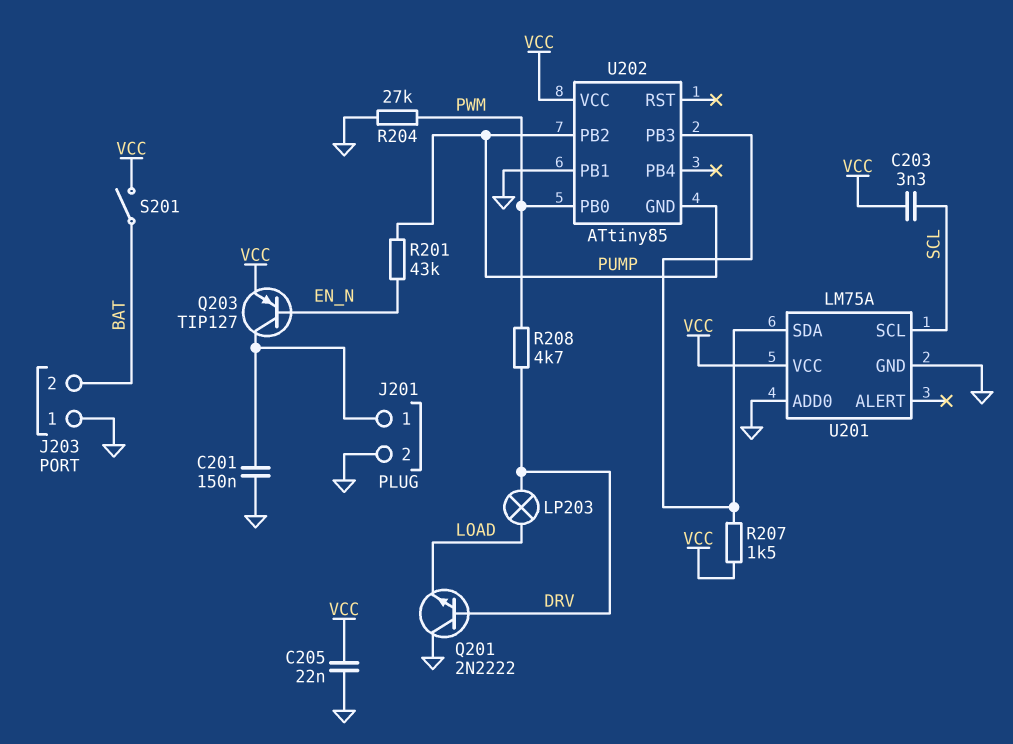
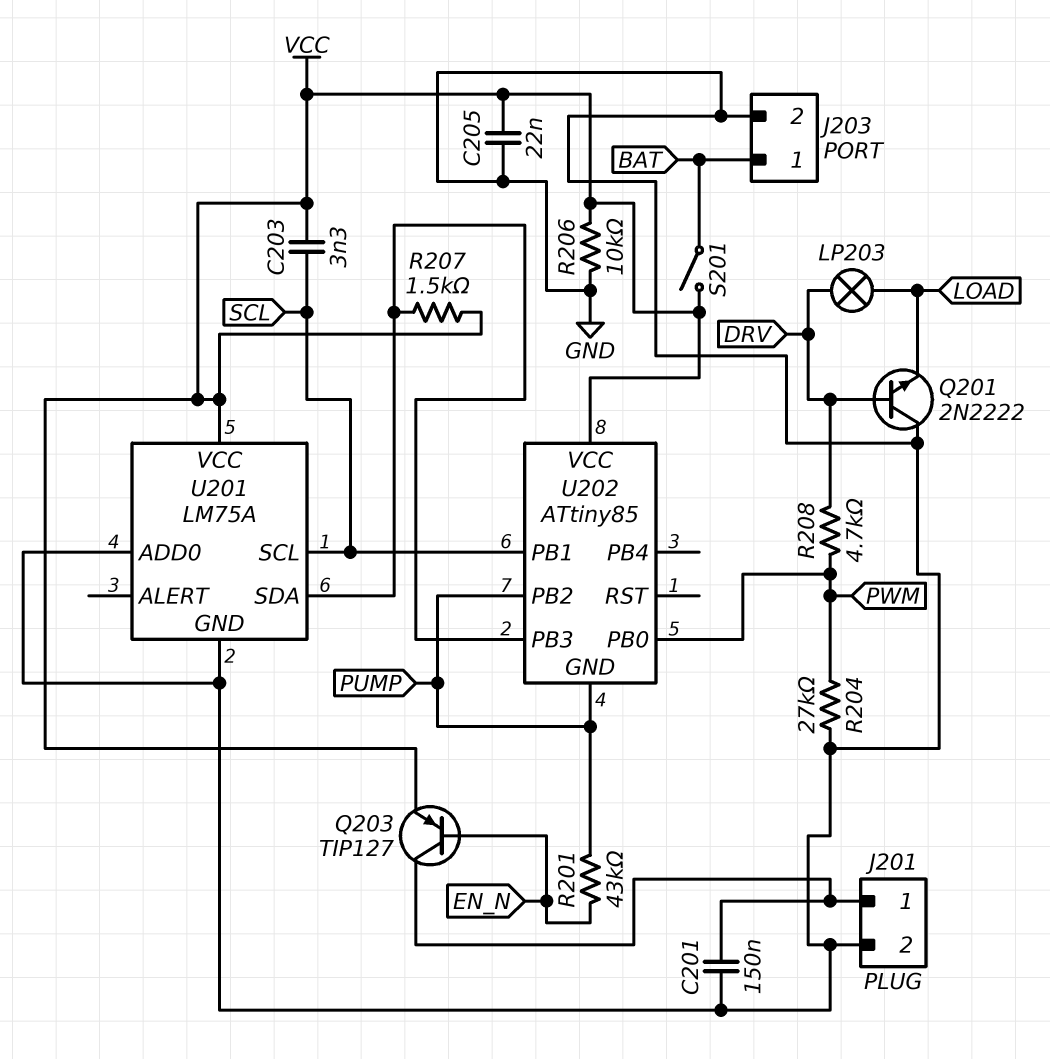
J203 pin 1: GND -> BAT
J203 pin 2: BAT -> GND
R206: none -> 10k (GND, VCC)
U202 pin PB1: GND -> SCL

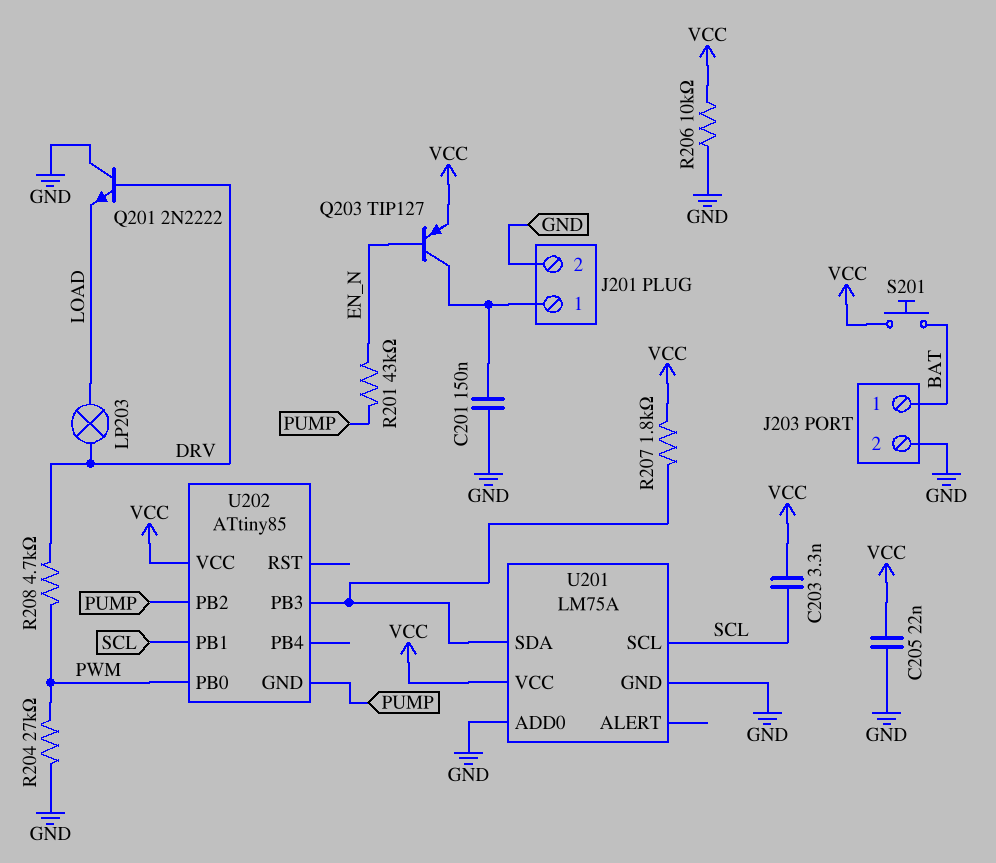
R207: 1.5k (U201/SDA, VCC) -> 1.8k (U201/SDA, VCC)
S201: switch (BAT, VCC) -> button (BAT, VCC)

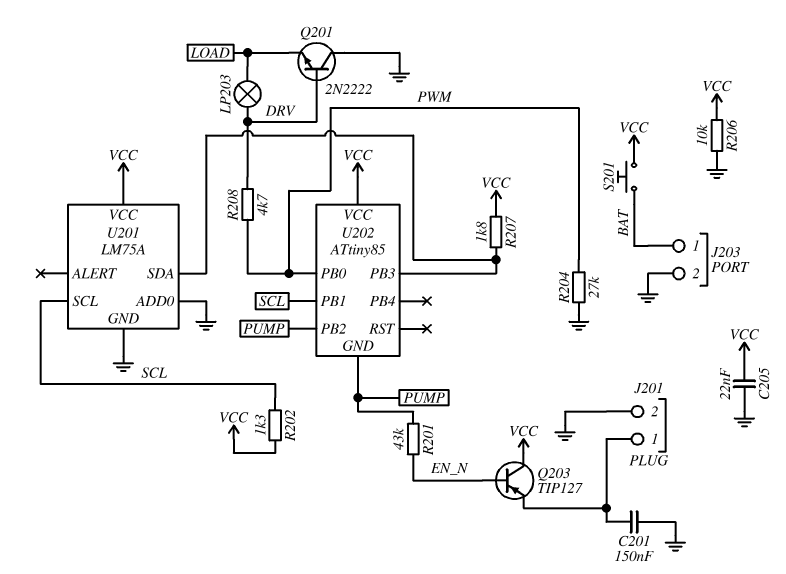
C203: 3.3nF (SCL, VCC) -> none
Q203: PNP TIP127 (B EN_N, C J201/1, E VCC) -> PNP TIP127 (B EN_N, C VCC, E J201/1)
R202: none -> 1.3k (SCL, VCC)

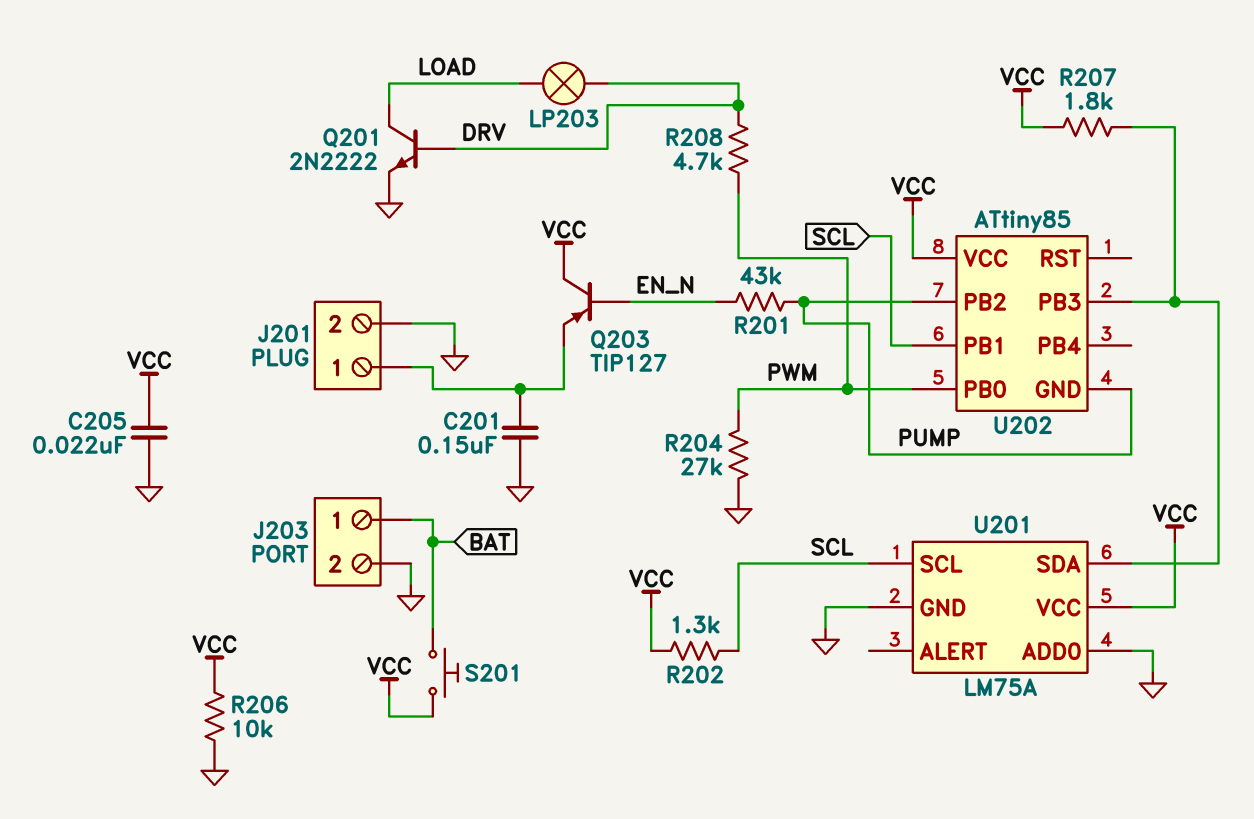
Q201: NPN 2N2222 (B DRV, C GND, E LOAD) -> NPN 2N2222 (B DRV, C LOAD, E GND)

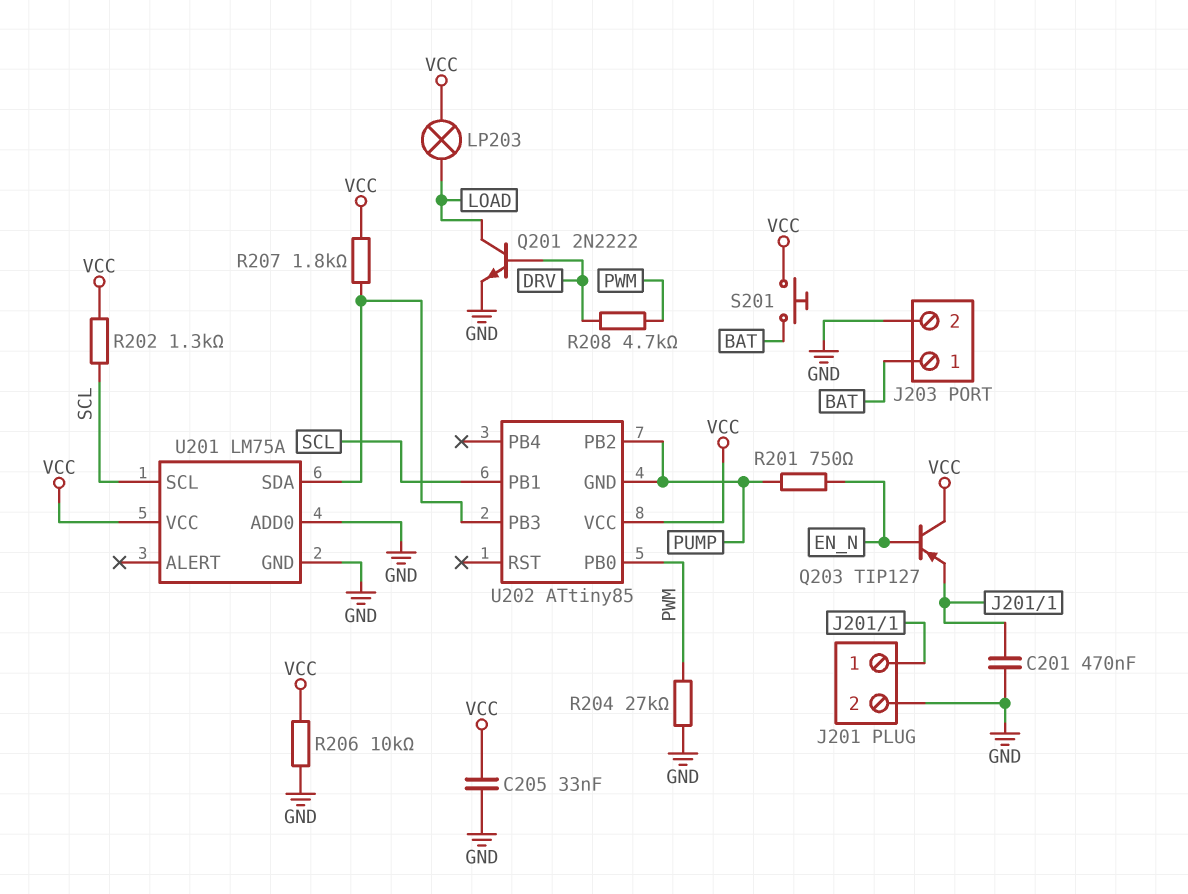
C201: 150nF (GND, J201/1) -> 470nF (GND, J201/1)
C205: 22nF (GND, VCC) -> 33nF (GND, VCC)
LP203: lamp (DRV, LOAD) -> lamp (LOAD, VCC)
R201: 43k (EN_N, PUMP) -> 750 (EN_N, PUMP)

